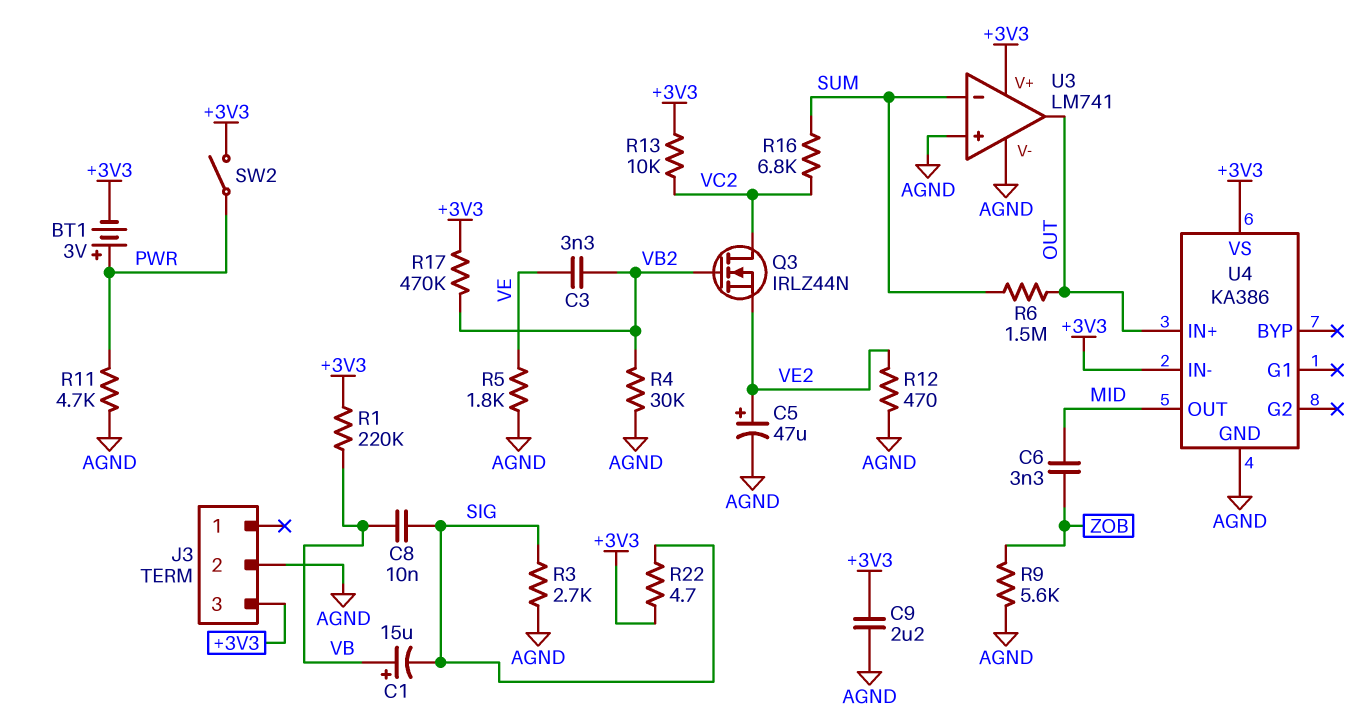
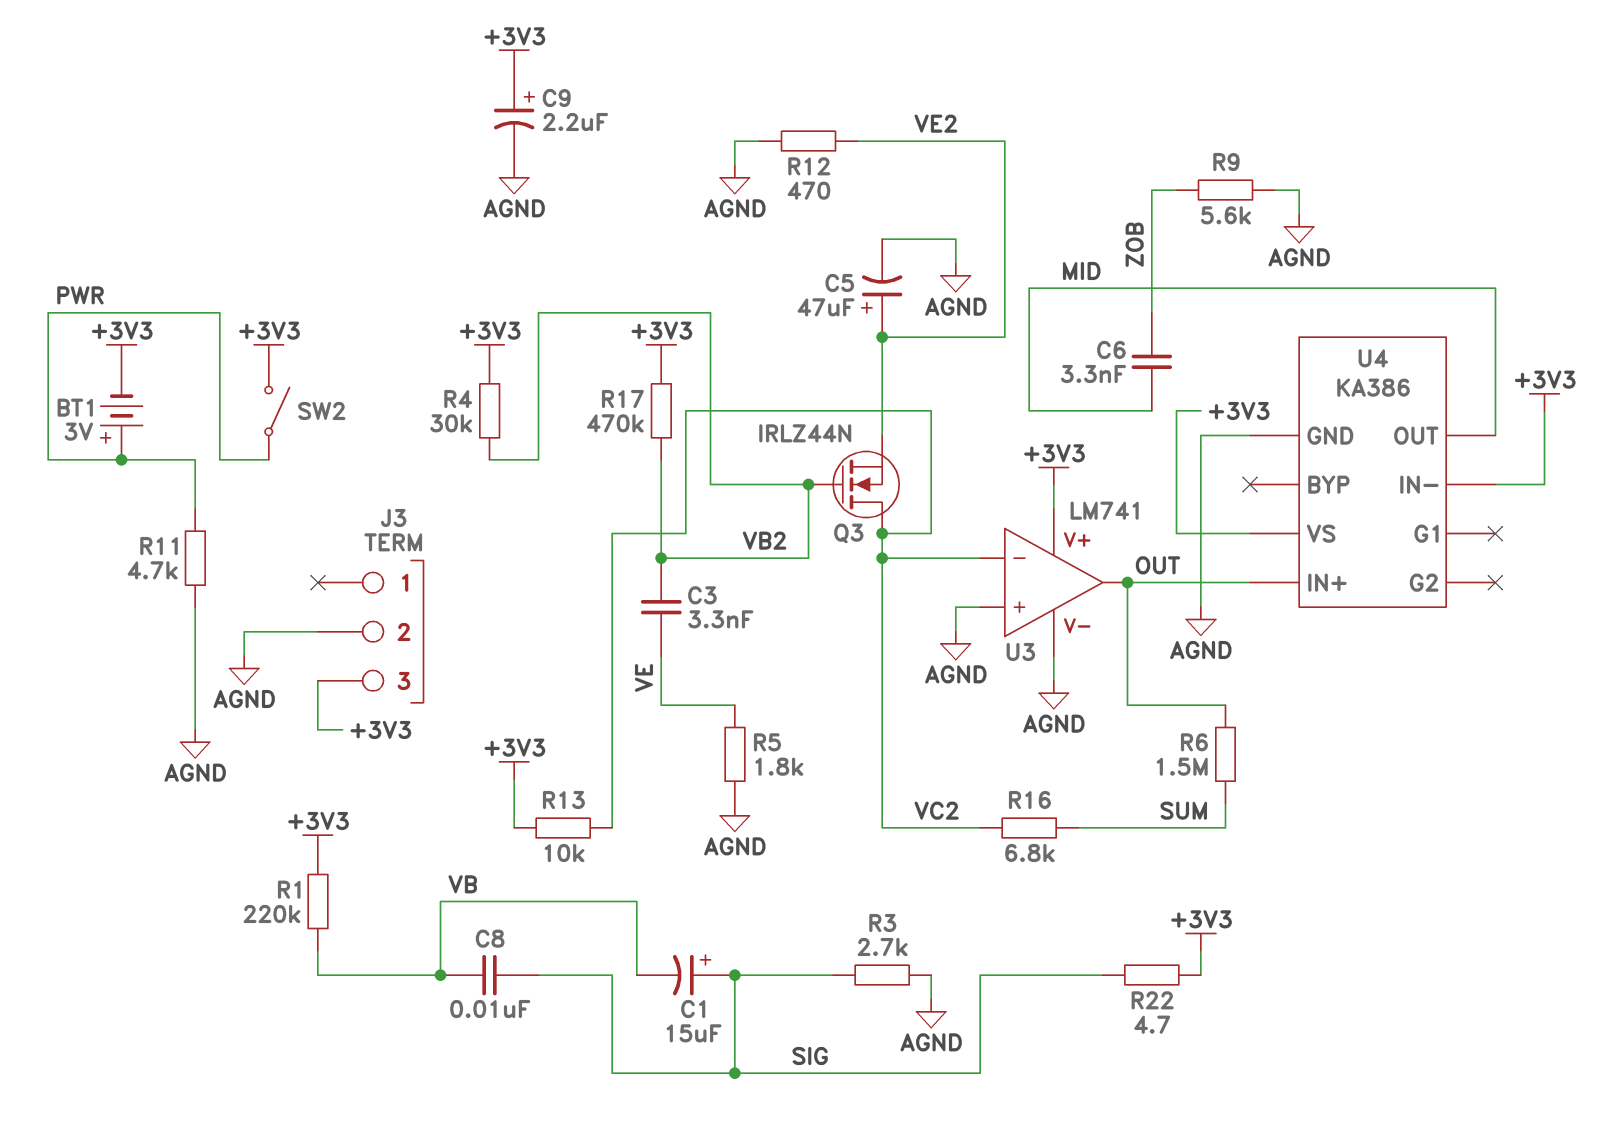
C1: 15uF (plus VB, minus SIG) -> 15uF (plus SIG, minus VB)
C9: 2.2uF (+3V3, AGND) -> 2.2uF (plus +3V3, minus AGND)
R4: 30k (AGND, VB2) -> 30k (+3V3, VB2)
U3 pin in-: SUM -> VC2

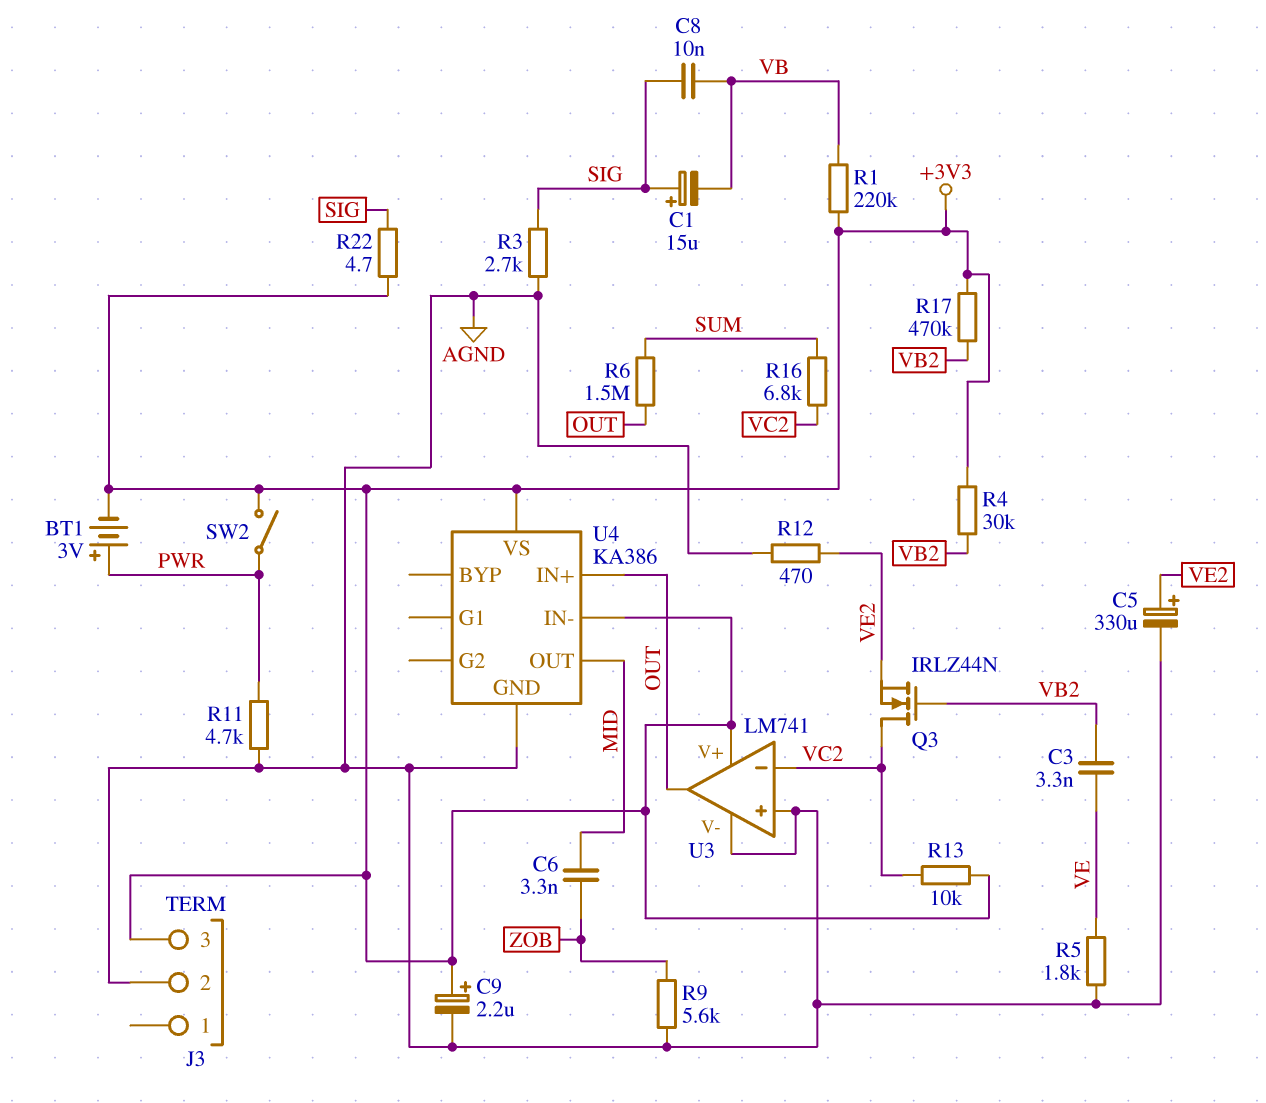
C5: 47uF (plus VE2, minus AGND) -> 330uF (plus VE2, minus AGND)

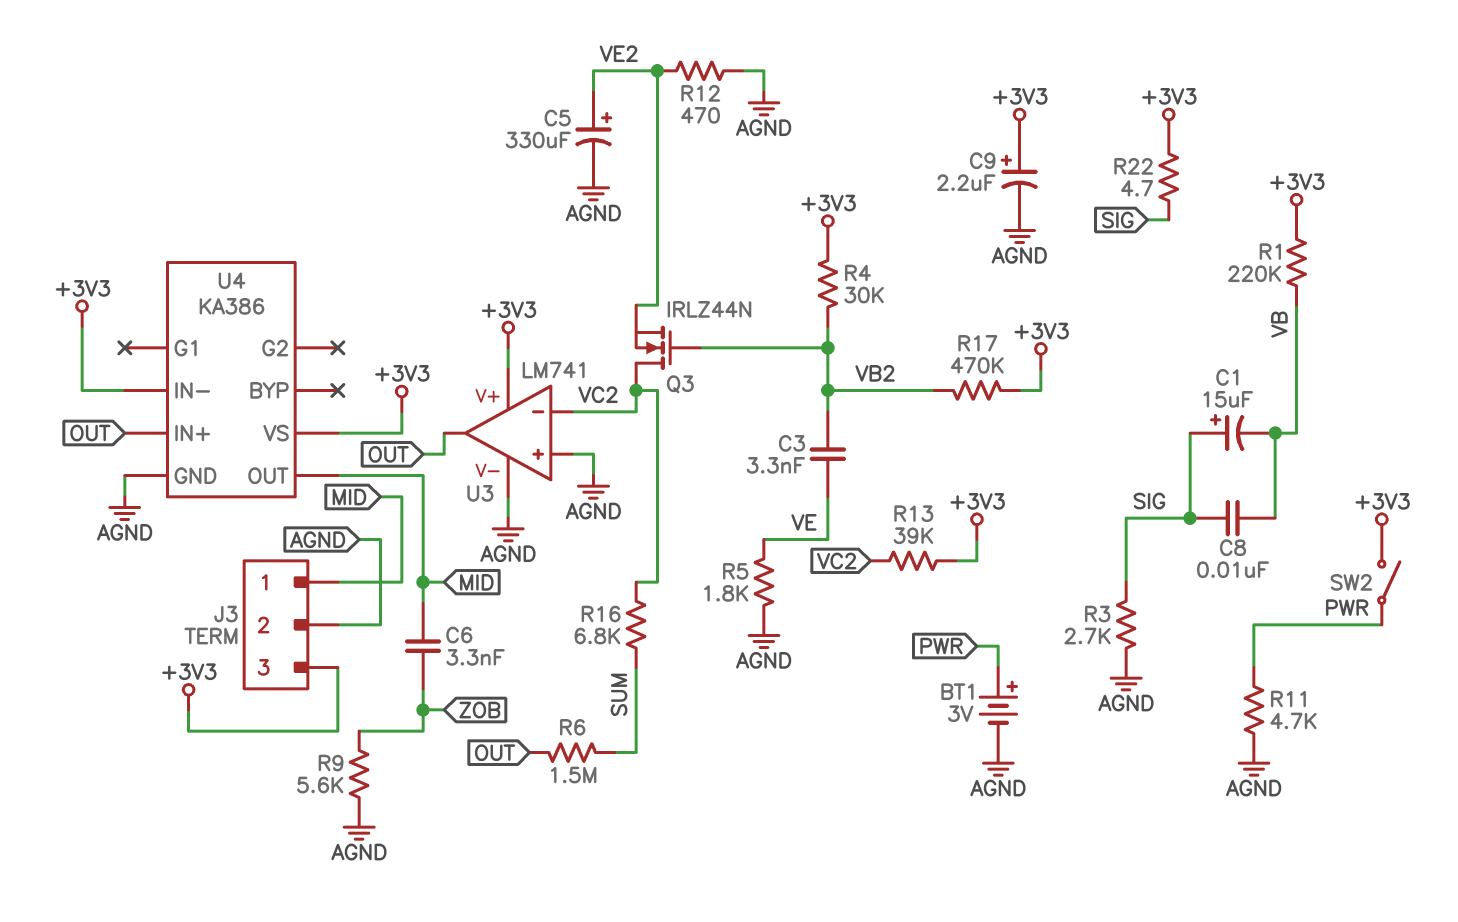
BT1: 3V (plus PWR, minus +3V3) -> 3V (plus PWR, minus AGND)
J3 pin 1: none -> MID
R13: 10k (+3V3, VC2) -> 39k (+3V3, VC2)

